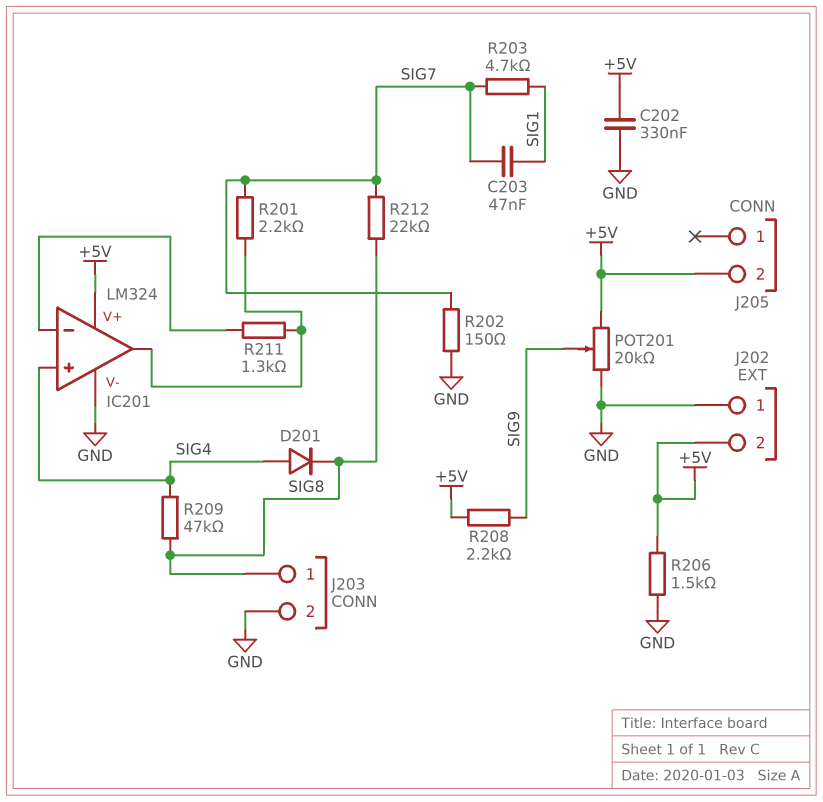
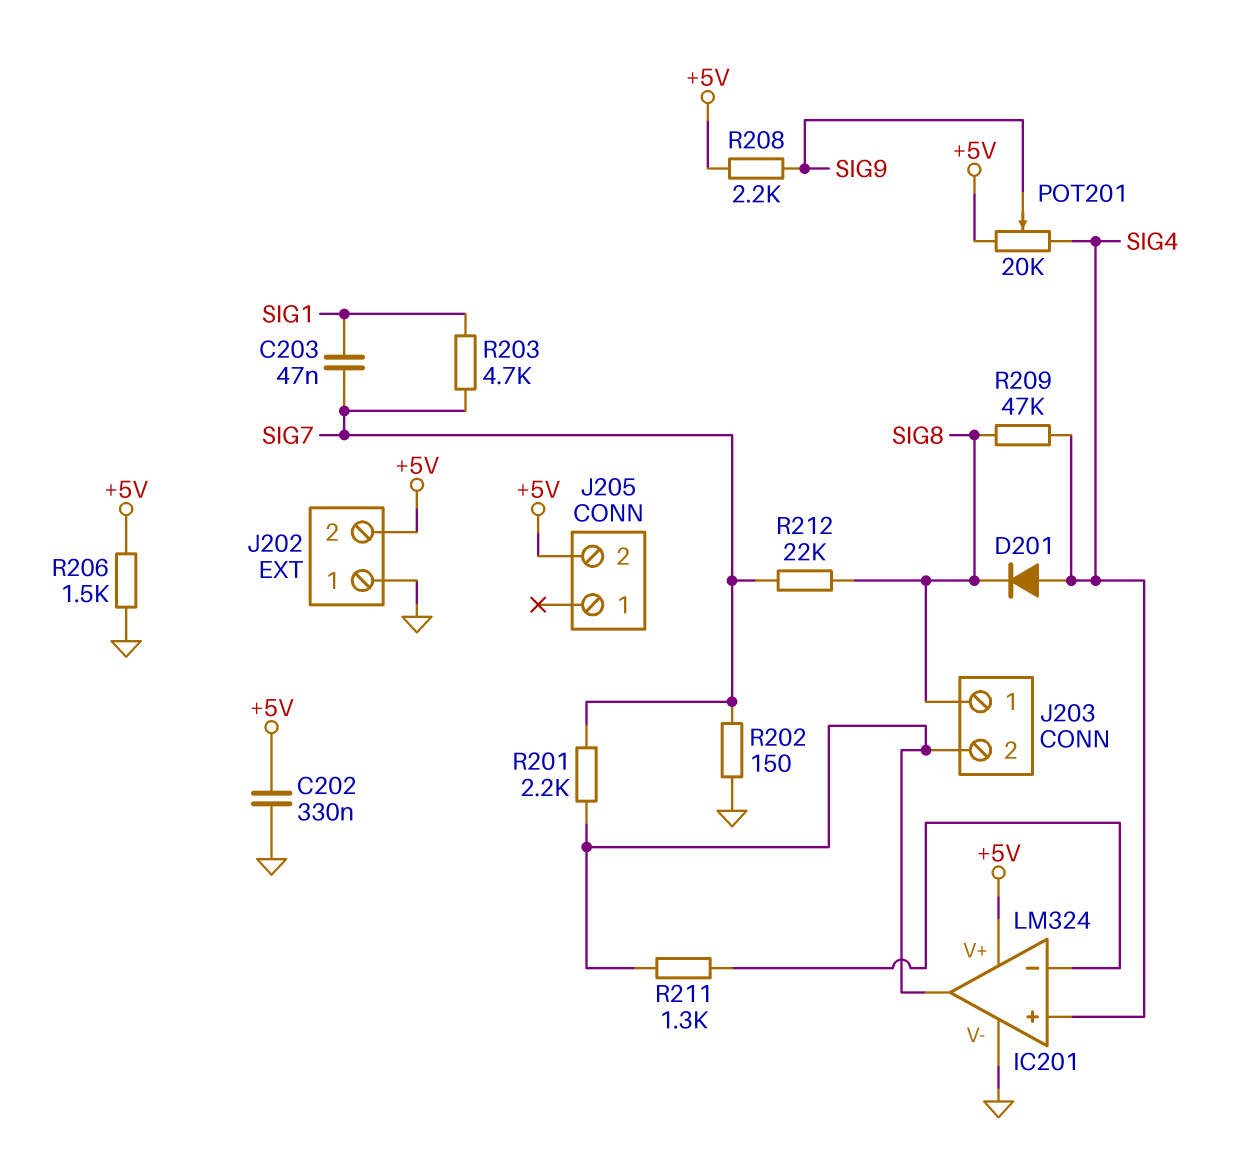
J203 pin 2: GND -> IC201/out
POT201: 20k (+5V, GND, wiper SIG9) -> 20k (+5V, SIG4, wiper SIG9)

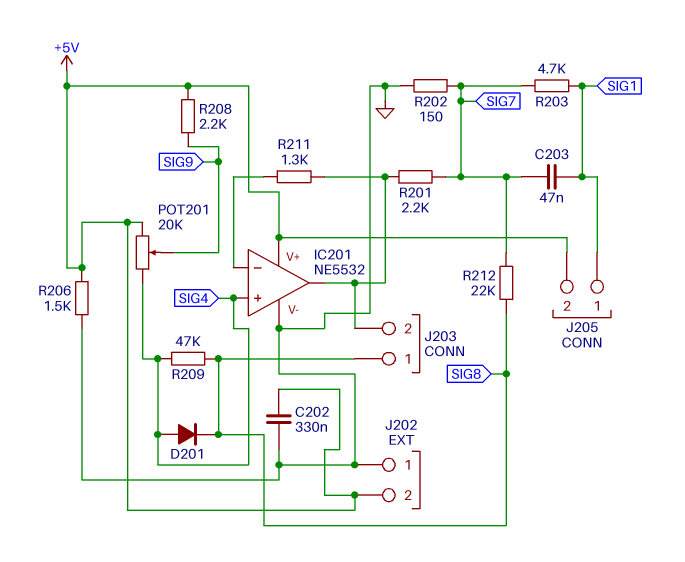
IC201: LM324 -> NE5532
J205 pin 1: none -> SIG1

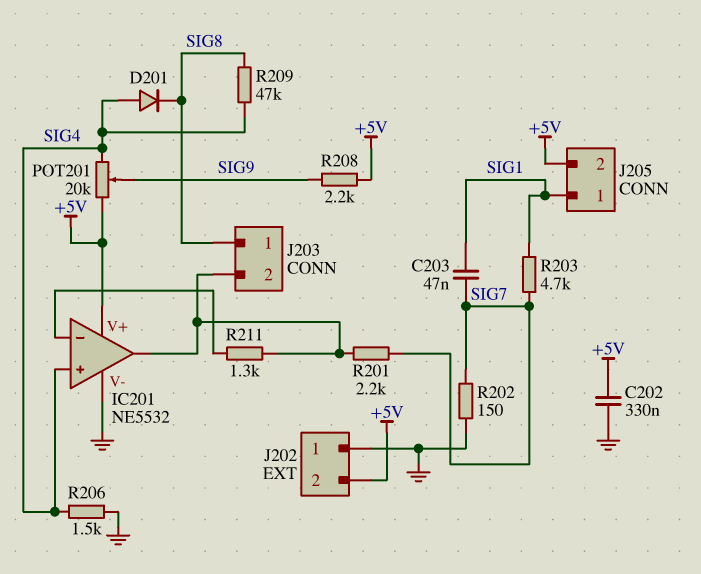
R206: 1.5k (+5V, GND) -> 1.5k (GND, SIG4)
R212: 22k (SIG7, SIG8) -> none

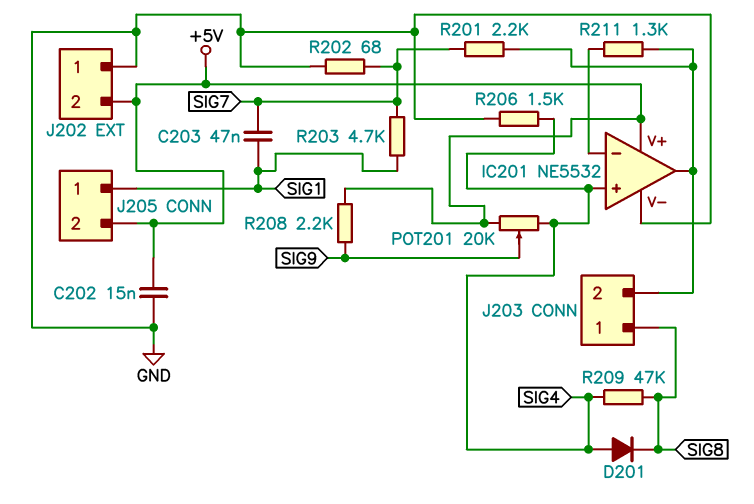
C202: 330nF (+5V, GND) -> 15nF (+5V, GND)
R202: 150 (GND, SIG7) -> 68 (GND, SIG7)

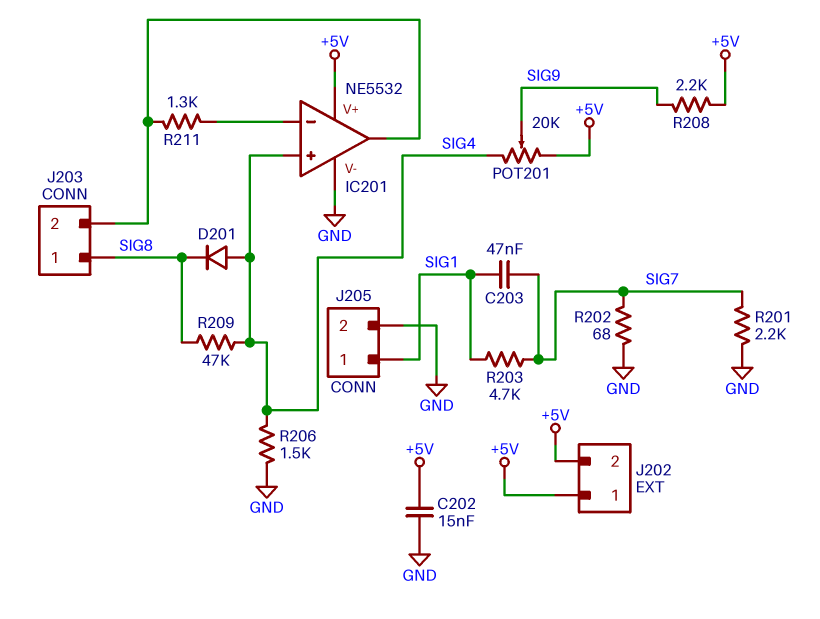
J202 pin 1: GND -> +5V
J205 pin 2: +5V -> GND
R201: 2.2k (IC201/out, SIG7) -> 2.2k (GND, SIG7)

